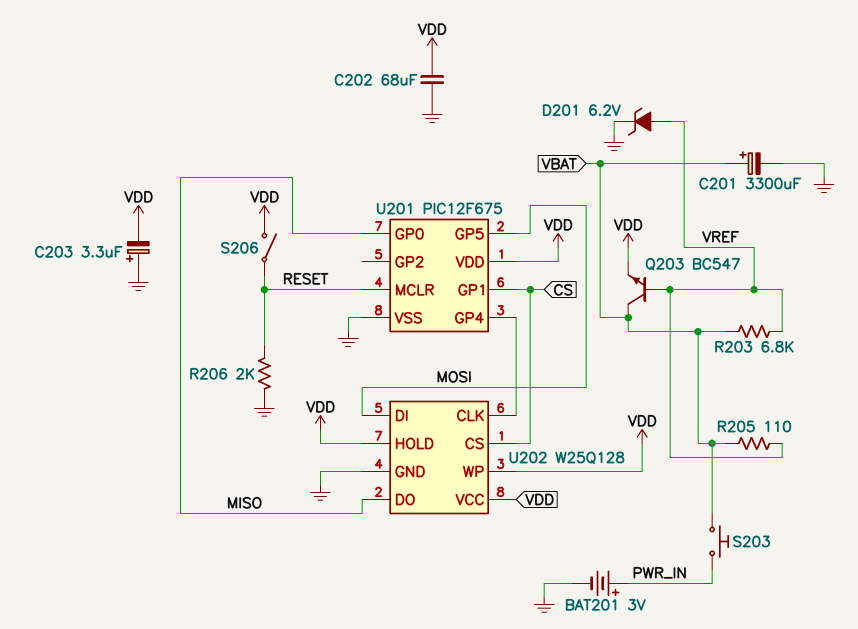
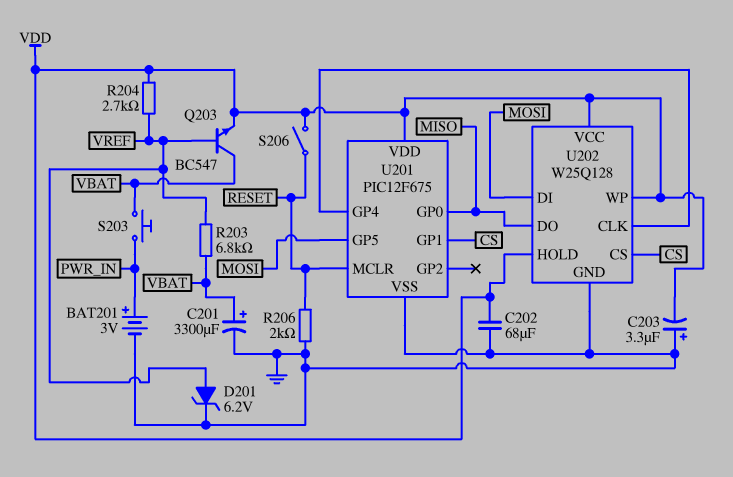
R204: none -> 2.7k (VDD, VREF)
R205: 110 (VBAT, VREF) -> none

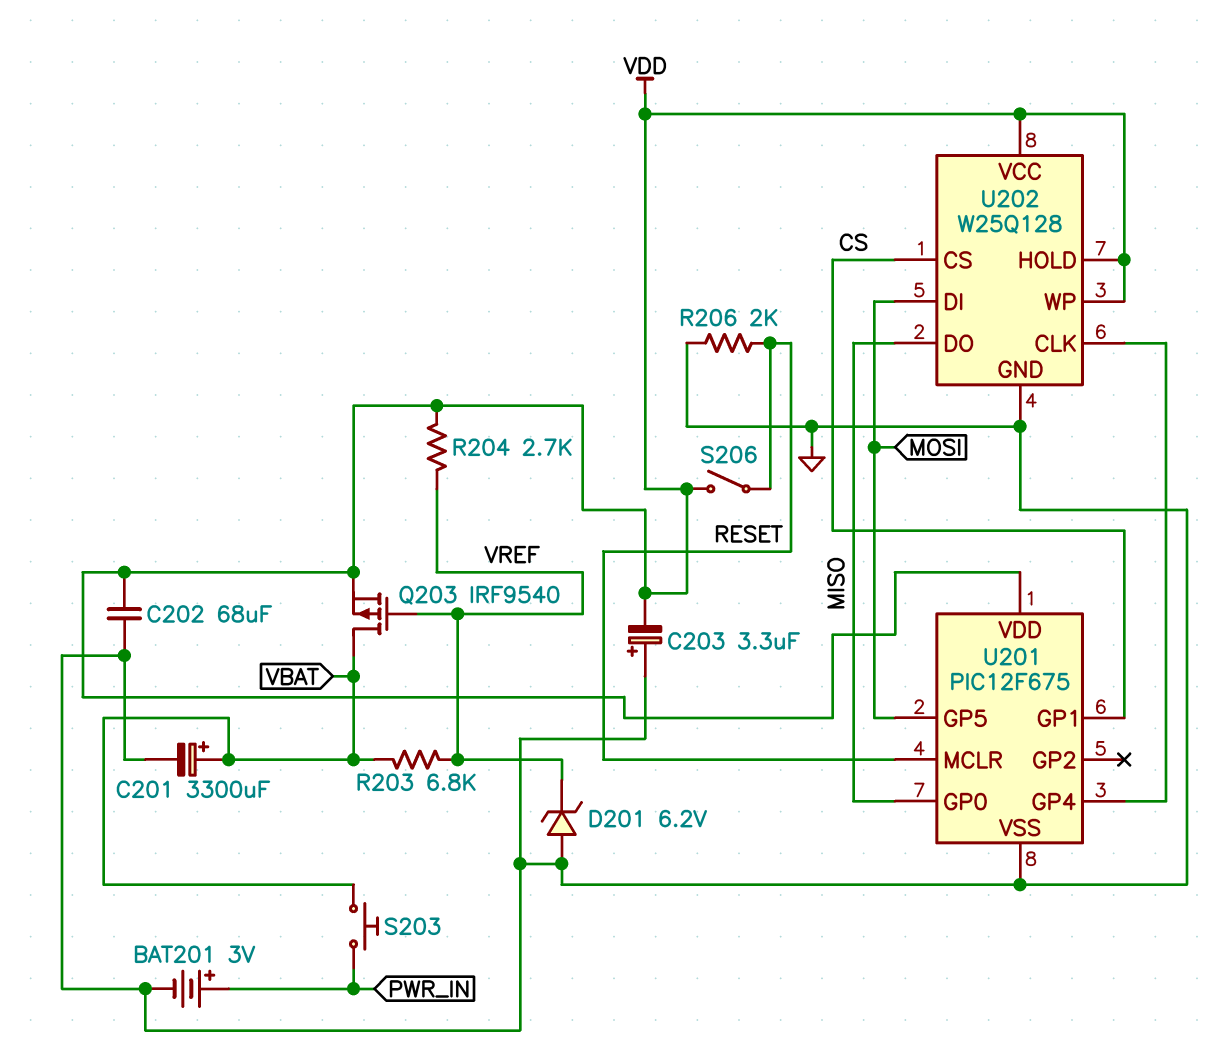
D201: zener 6.2V (A VREF, K GND) -> zener 6.2V (A GND, K VREF)
Q203: NPN BC547 (B VREF, C VBAT, E VDD) -> PMOS IRF9540 (G VREF, D VBAT, S VDD)

